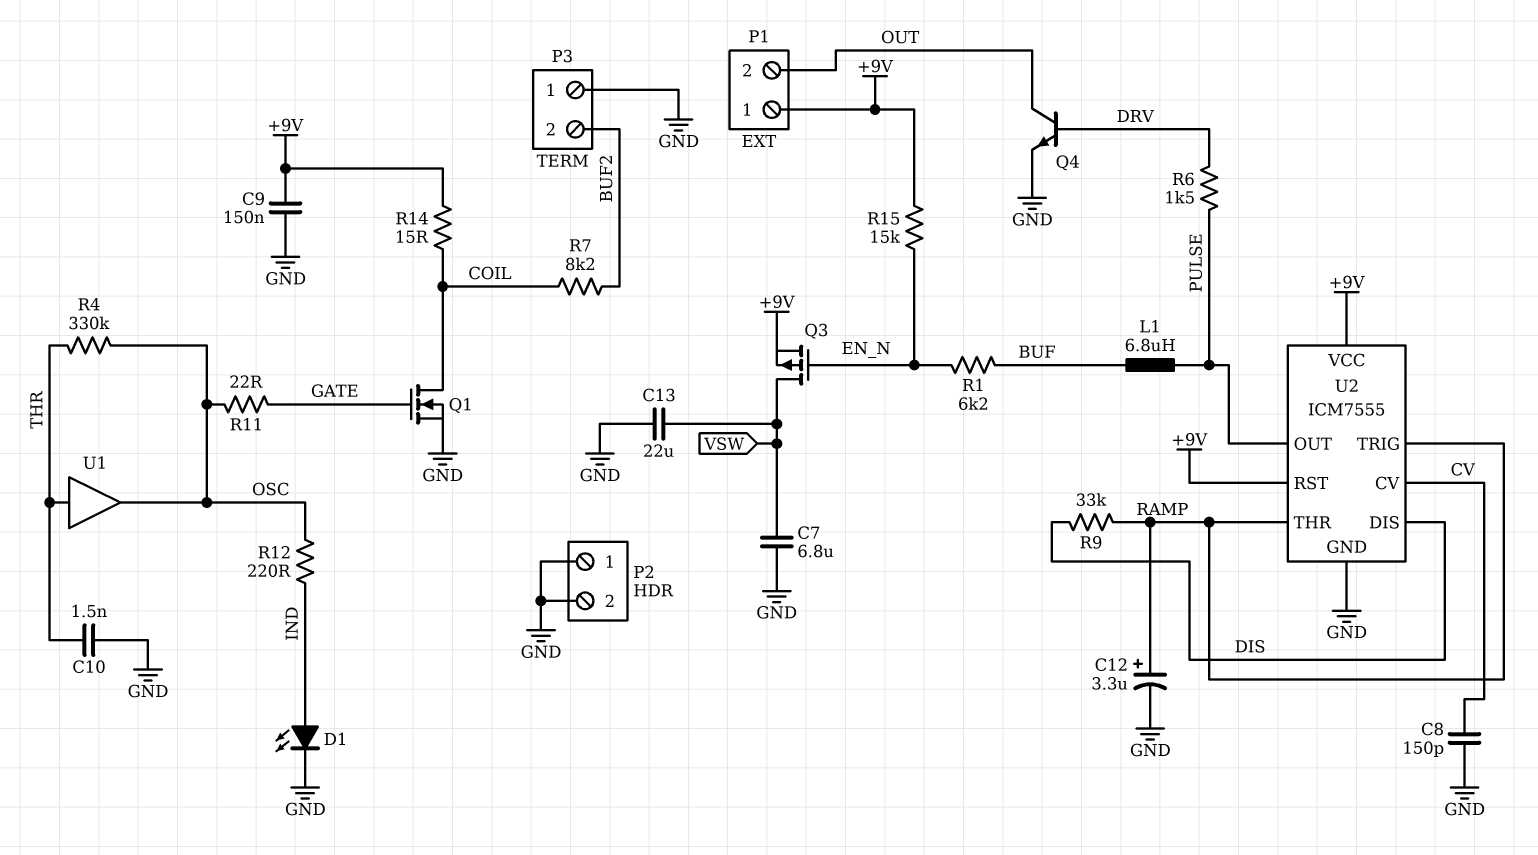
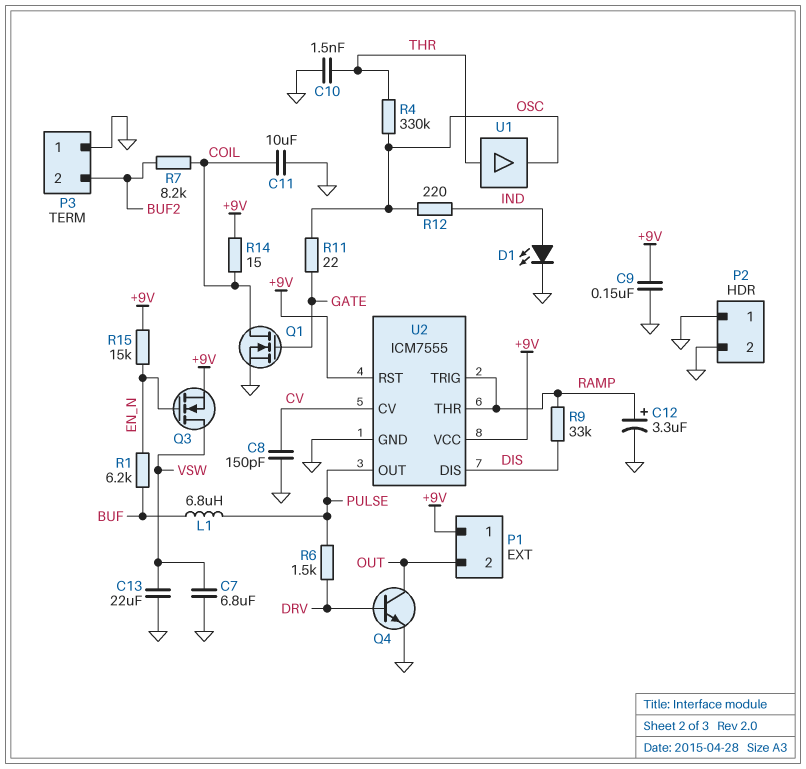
C11: none -> 10uF (COIL, GND)
Q3: PMOS (G EN_N, D VSW, S +9V) -> NMOS (G EN_N, D VSW, S +9V)

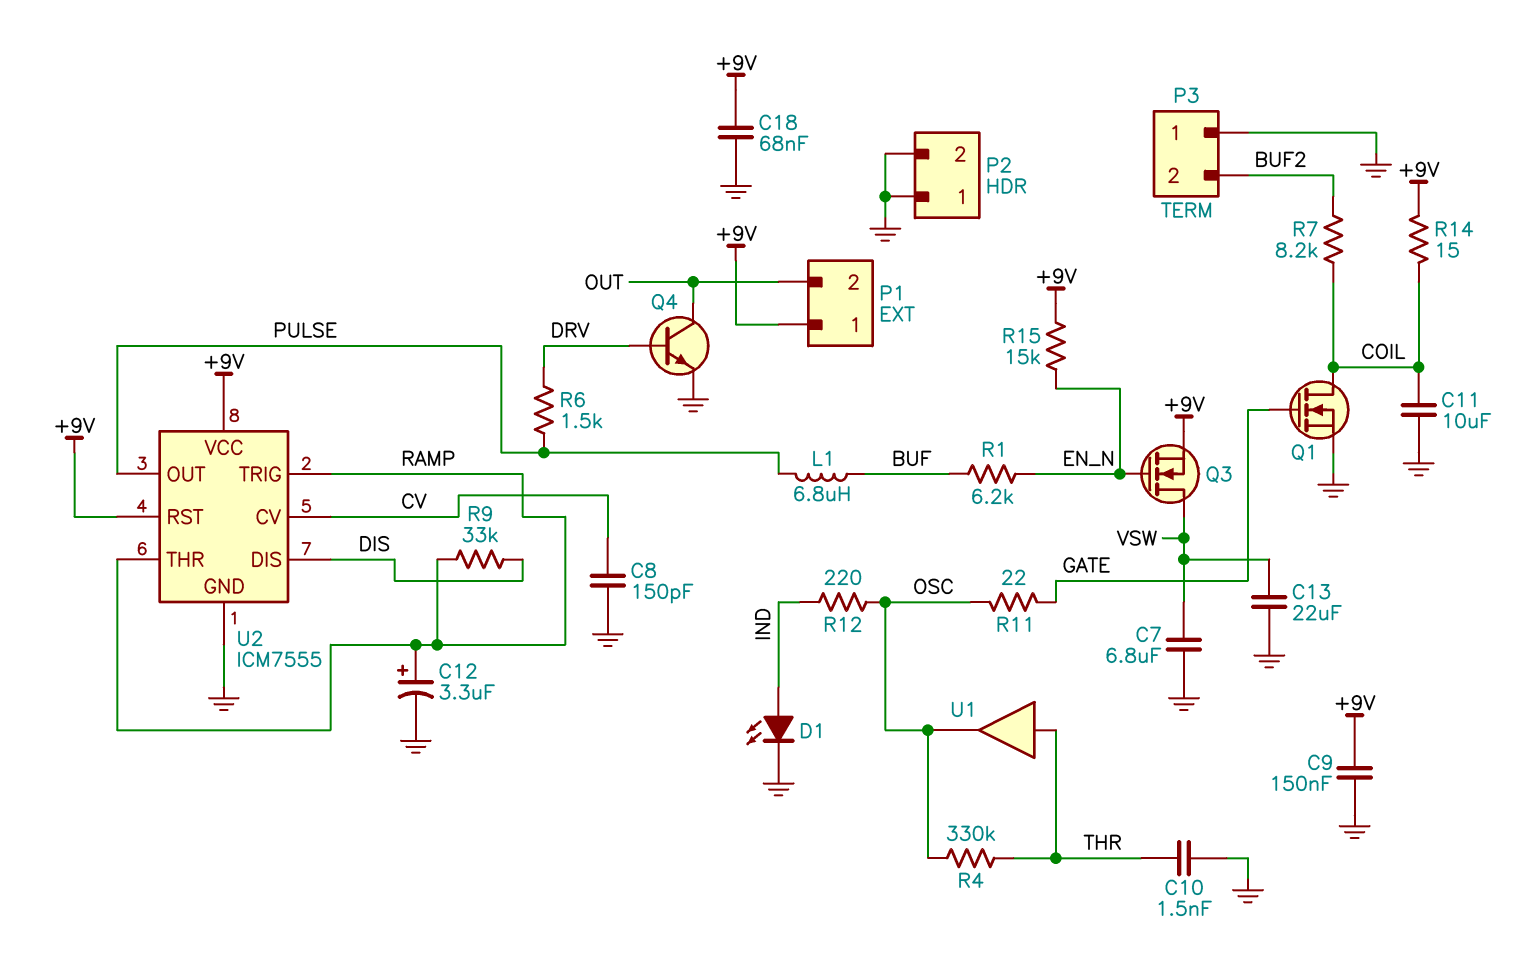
C18: none -> 68nF (+9V, GND)

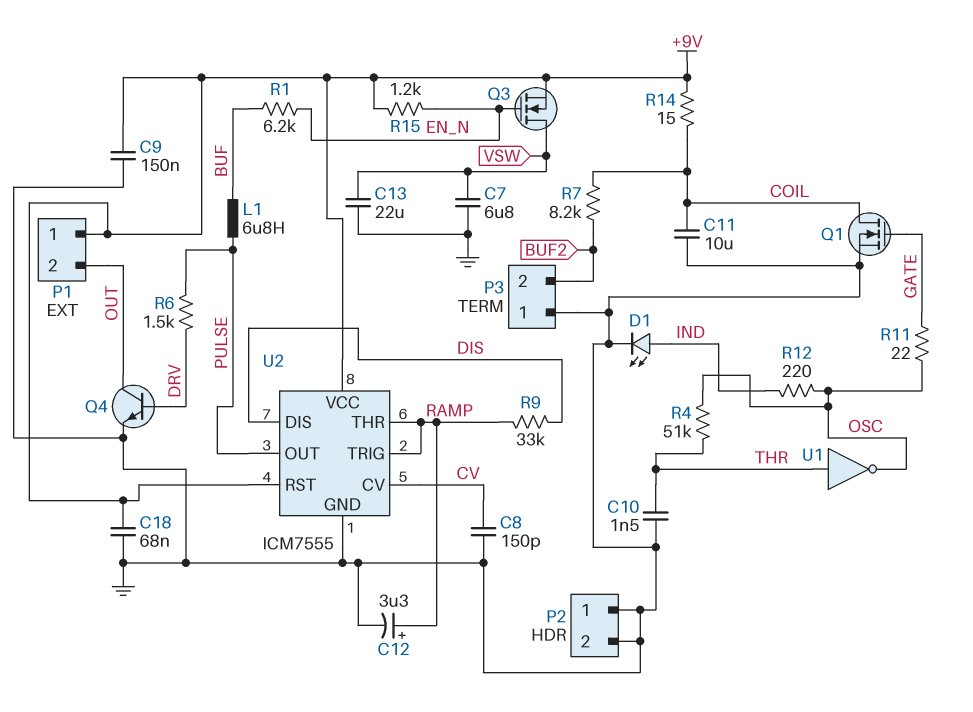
R4: 330k (OSC, THR) -> 51k (OSC, THR)
R15: 15k (+9V, EN_N) -> 1.2k (+9V, EN_N)
U1: buffer (in THR, out OSC) -> NOT (in THR, out OSC)

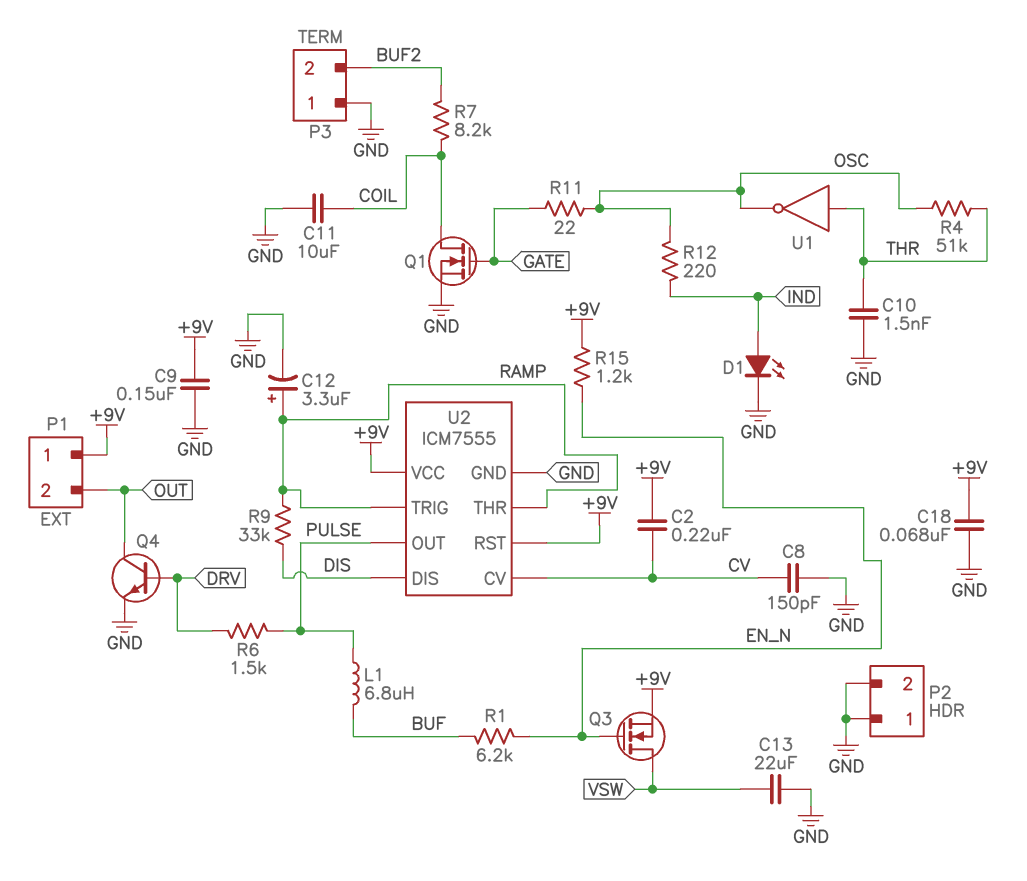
C2: none -> 220nF (+9V, CV)
C7: 6.8uF (GND, VSW) -> none
R14: 15 (+9V, COIL) -> none

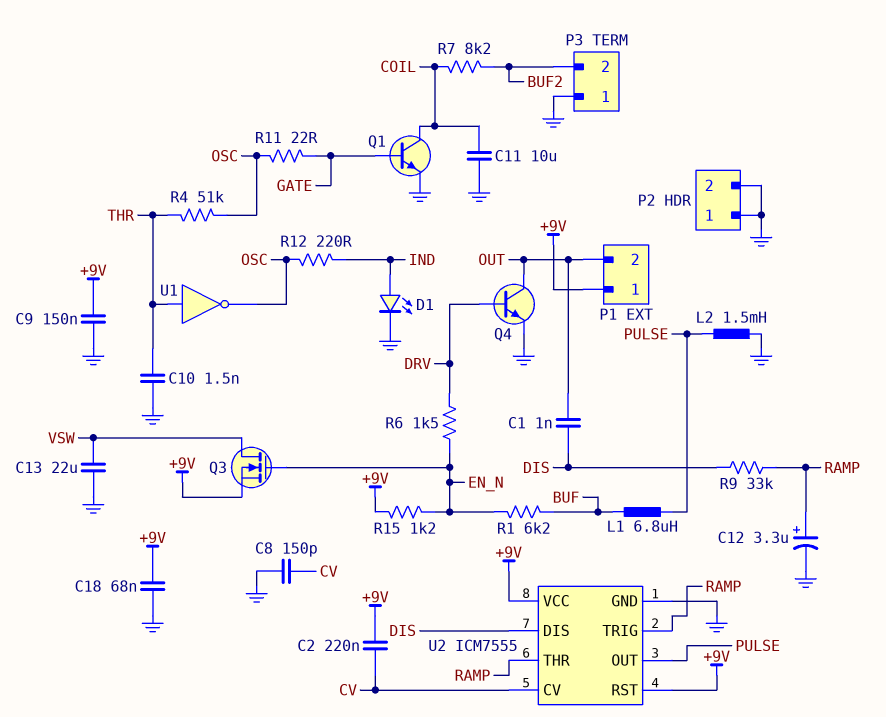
C1: none -> 1nF (DIS, OUT)
L2: none -> 1.5mH (GND, PULSE)
Q1: NMOS (G GATE, D COIL, S GND) -> NPN (B GATE, C COIL, E GND)
R6: 1.5k (DRV, PULSE) -> 1.5k (DRV, EN_N)

